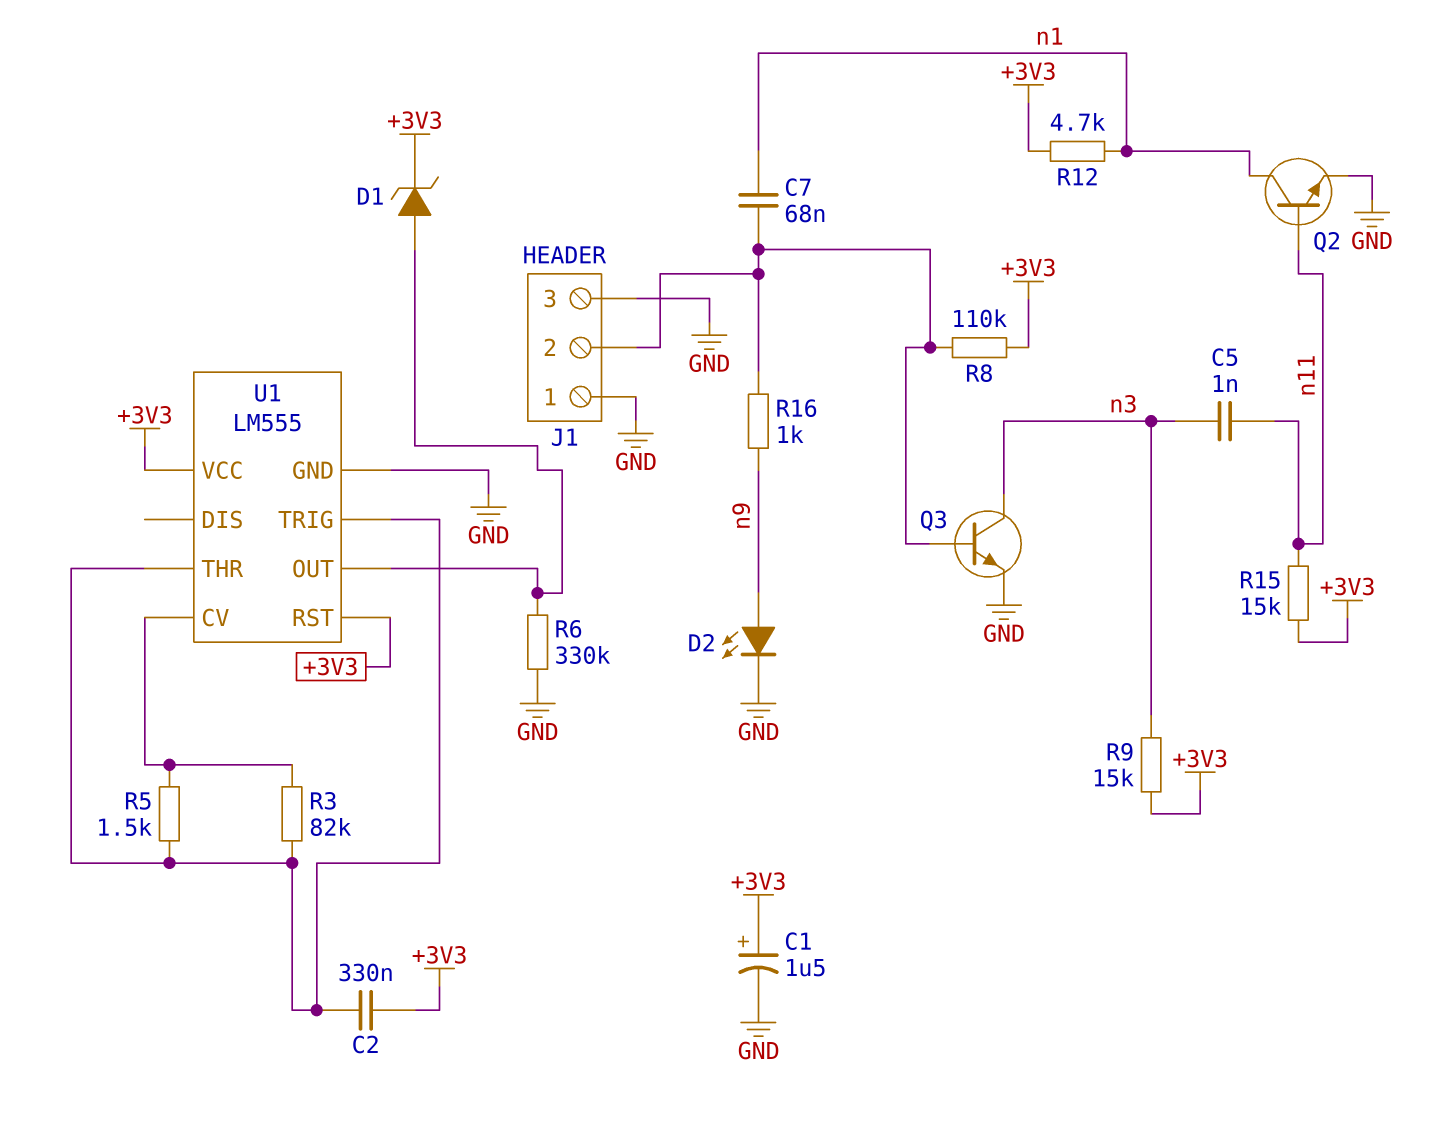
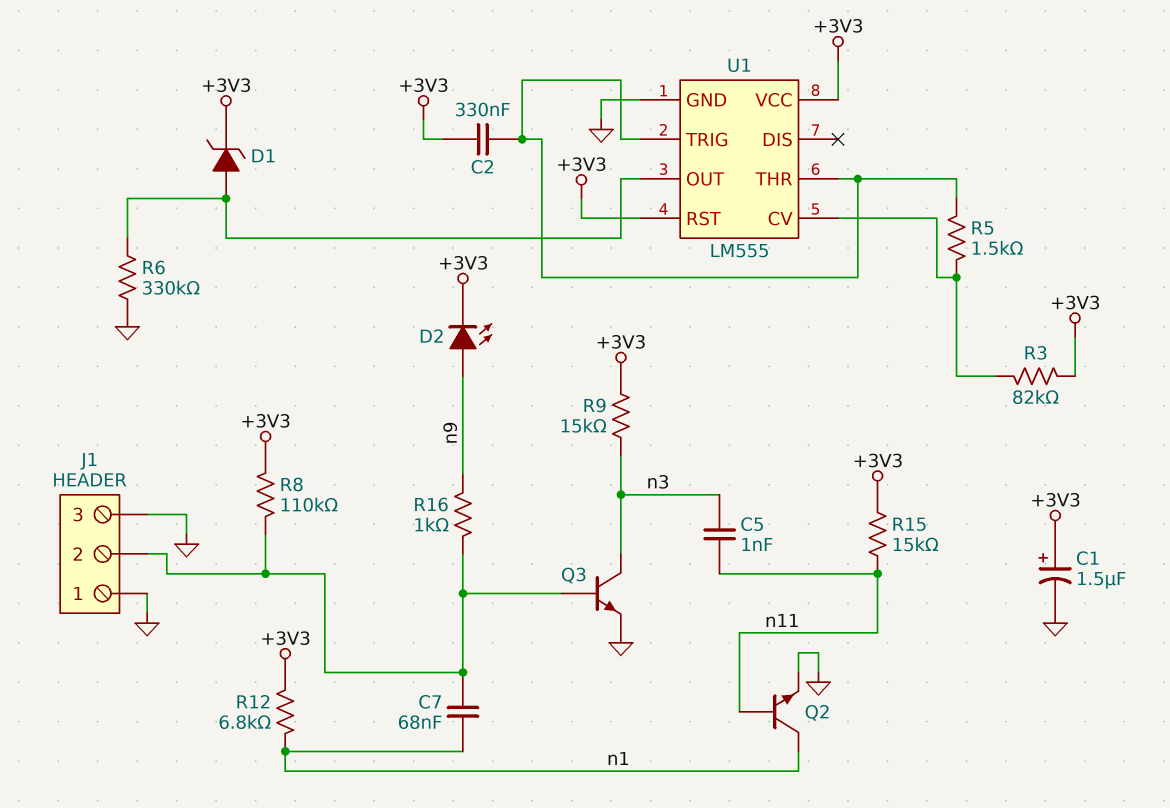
D2: LED (A n9, K GND) -> LED (A n9, K +3V3)
R3: 82k (U1/CV, U1/THR) -> 82k (+3V3, U1/CV)
R12: 4.7k (+3V3, n1) -> 6.8k (+3V3, n1)

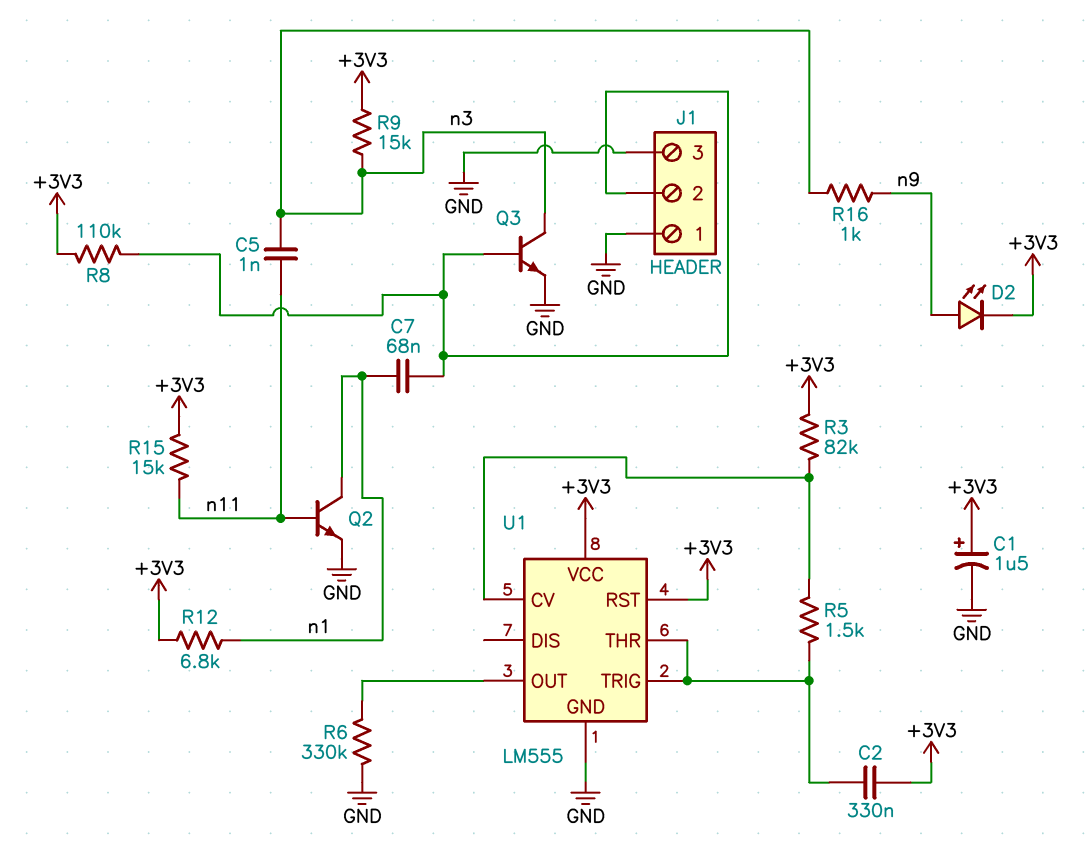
D1: zener (A U1/OUT, K +3V3) -> none
R16: 1k (J1/2, n9) -> 1k (n3, n9)

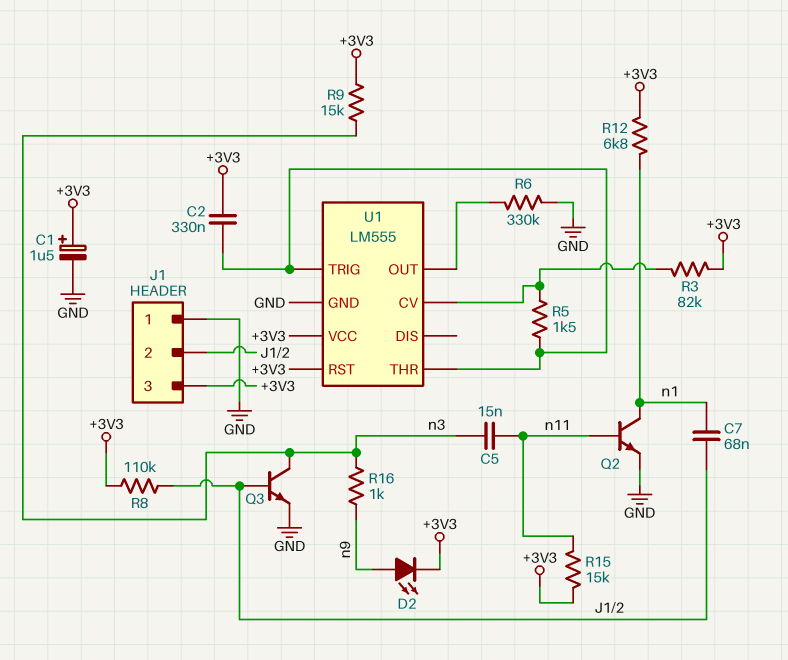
C5: 1nF (n3, n11) -> 15nF (n3, n11)
J1 pin 3: GND -> +3V3

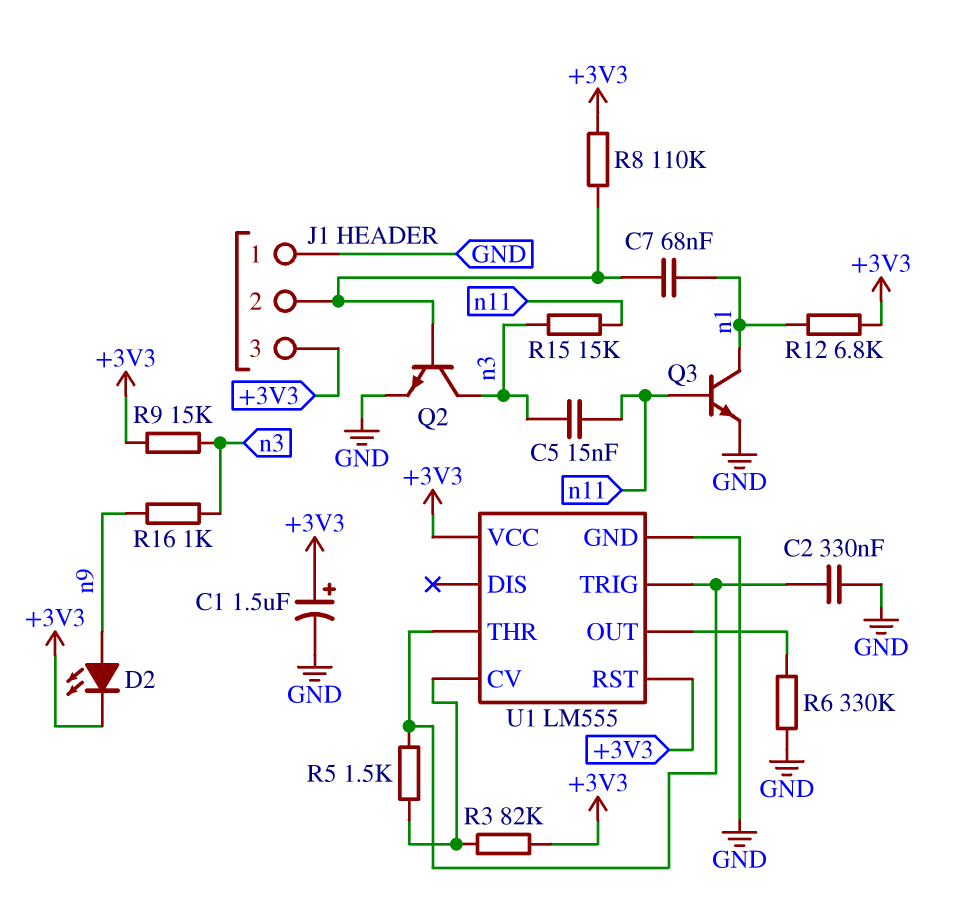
C2: 330nF (+3V3, U1/THR) -> 330nF (GND, U1/THR)
Q2: NPN (B n11, C n1, E GND) -> NPN (B J1/2, C n3, E GND)
Q3: NPN (B J1/2, C n3, E GND) -> NPN (B n11, C n1, E GND)
R15: 15k (+3V3, n11) -> 15k (n3, n11)

